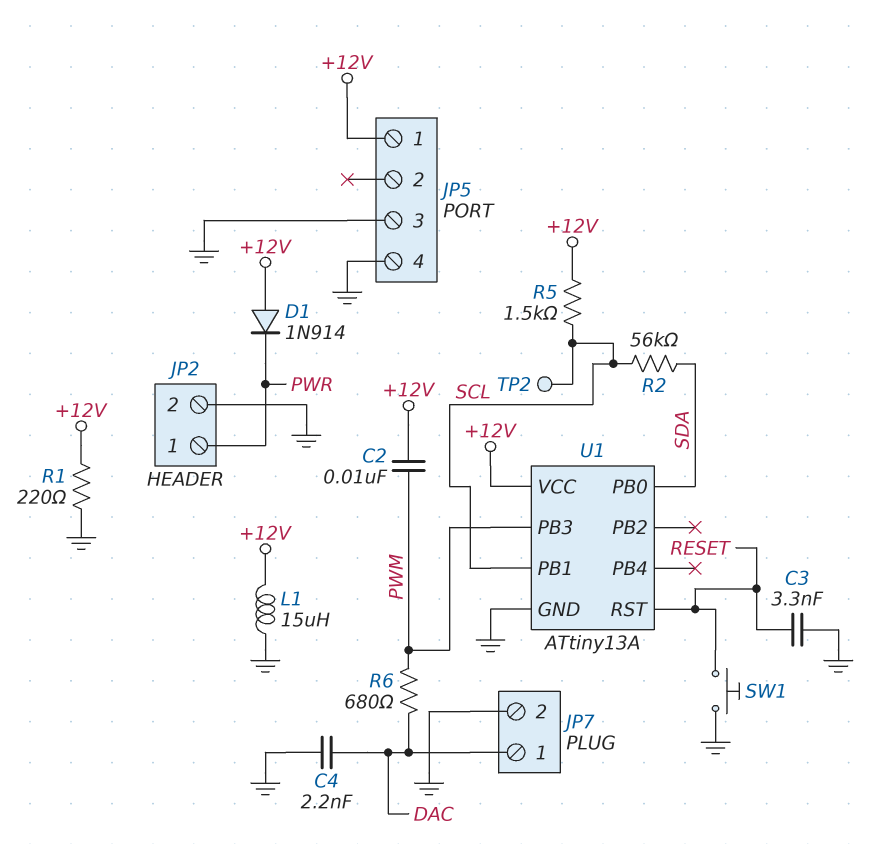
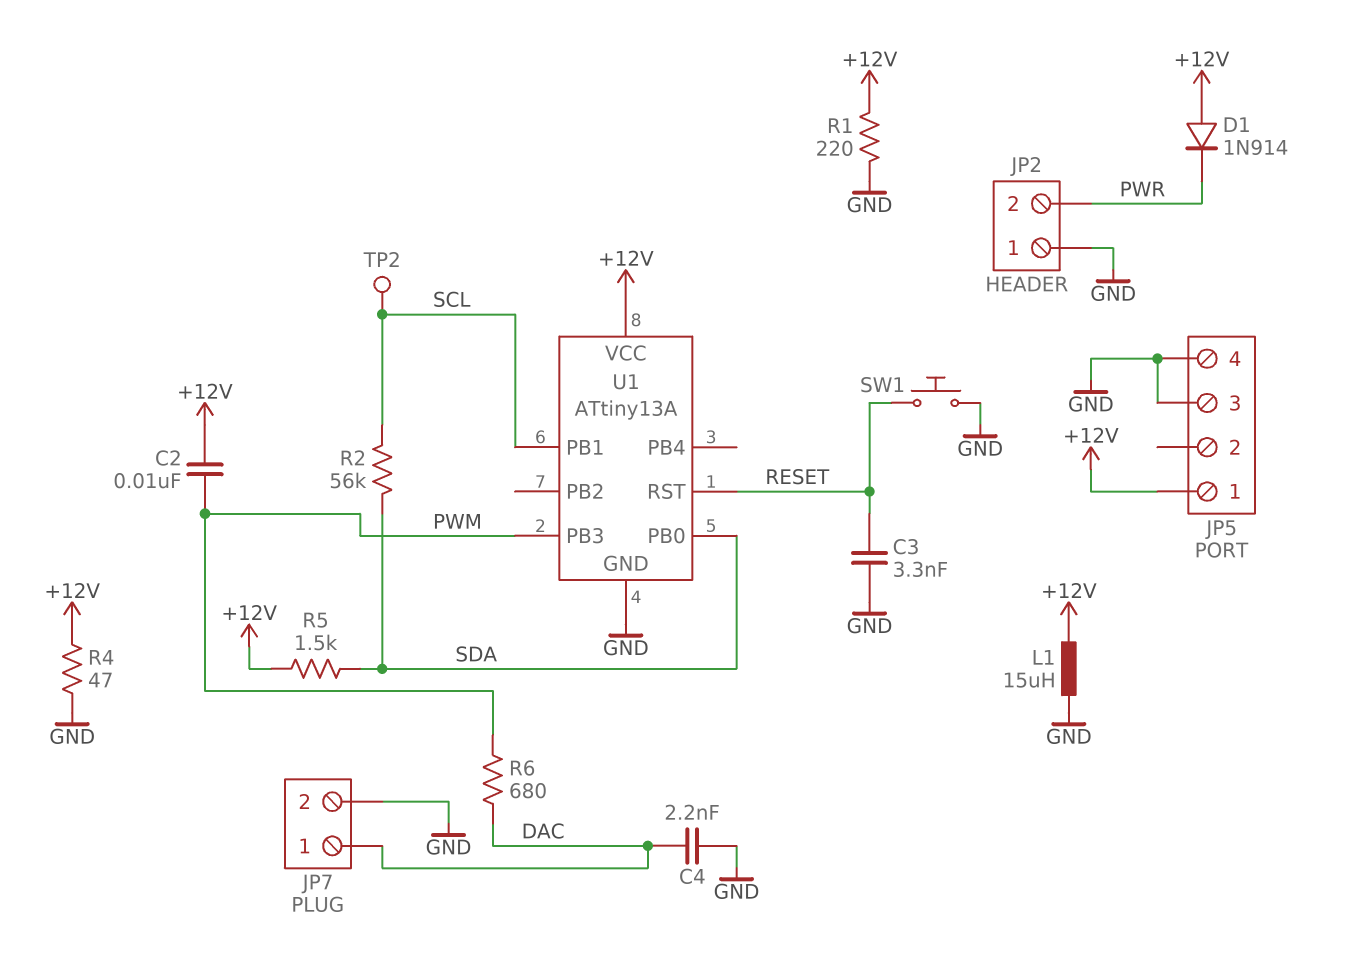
JP2 pin 1: PWR -> GND
JP2 pin 2: GND -> PWR
R4: none -> 47 (+12V, GND)
R5: 1.5k (+12V, SCL) -> 1.5k (+12V, SDA)

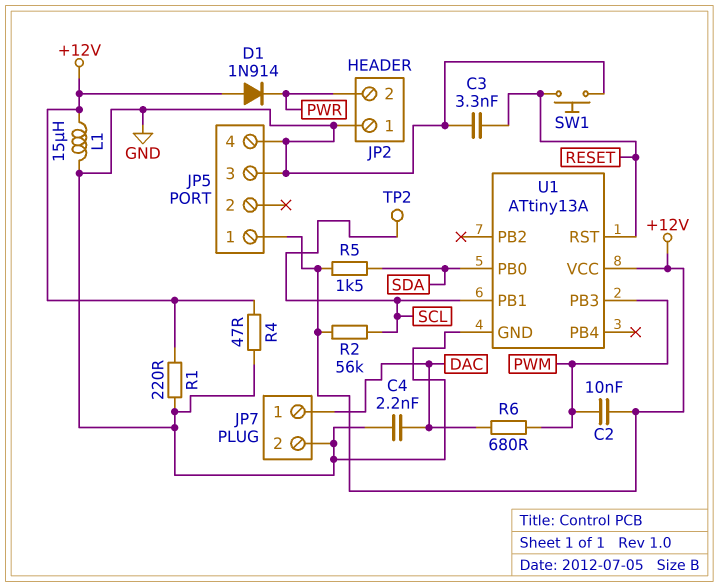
R2: 56k (SCL, SDA) -> 56k (+12V, SCL)

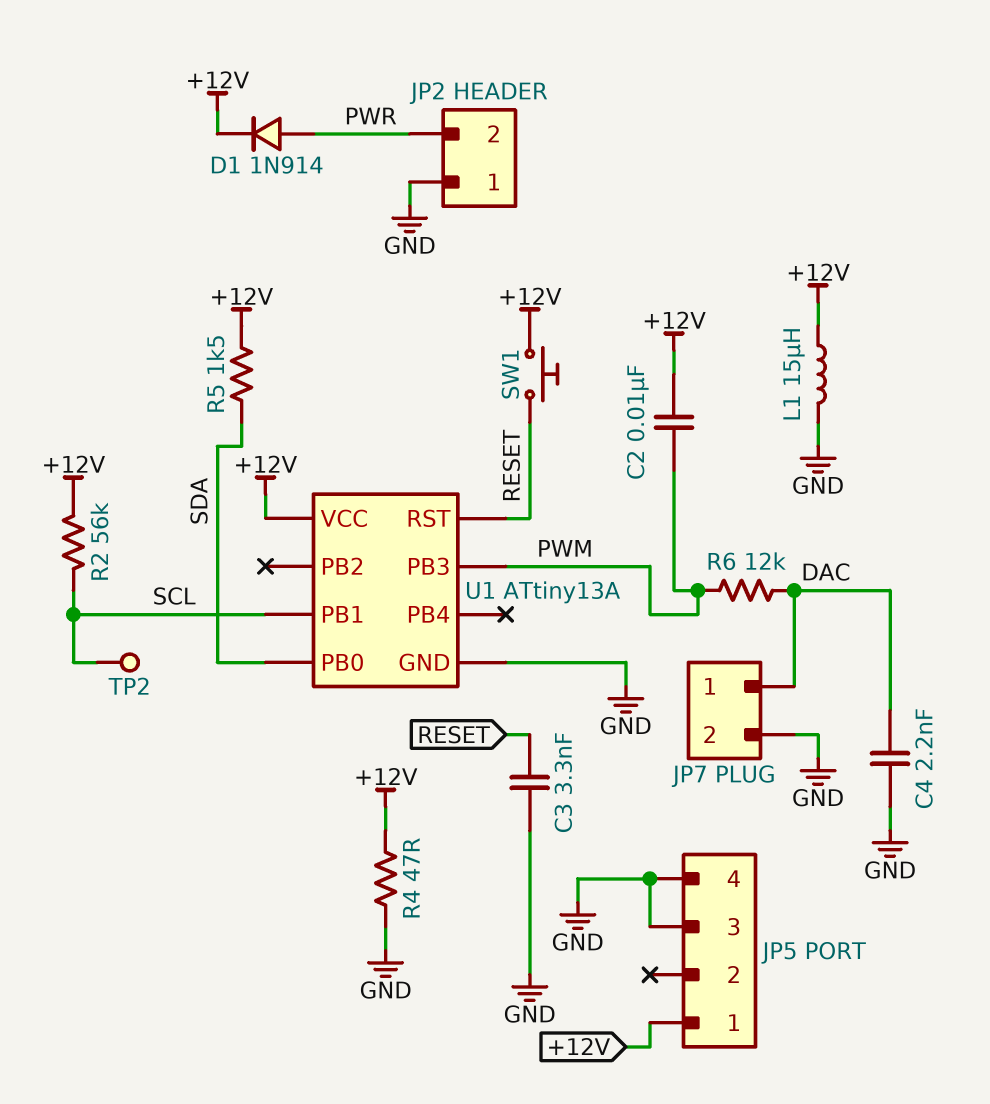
D1: diode 1N914 (A +12V, K PWR) -> diode 1N914 (A PWR, K +12V)
R1: 220 (+12V, GND) -> none
R6: 680 (DAC, PWM) -> 12k (DAC, PWM)
SW1: button (GND, RESET) -> button (+12V, RESET)

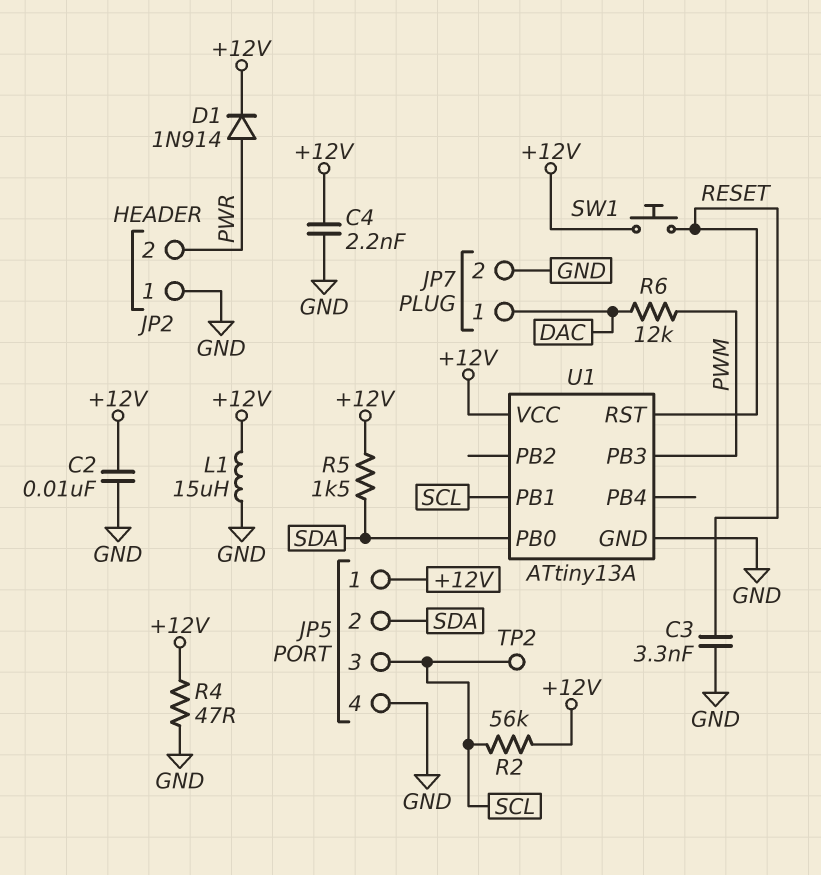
C2: 10nF (+12V, PWM) -> 10nF (+12V, GND)
C4: 2.2nF (DAC, GND) -> 2.2nF (+12V, GND)
JP5 pin 2: none -> SDA
JP5 pin 3: GND -> SCL

